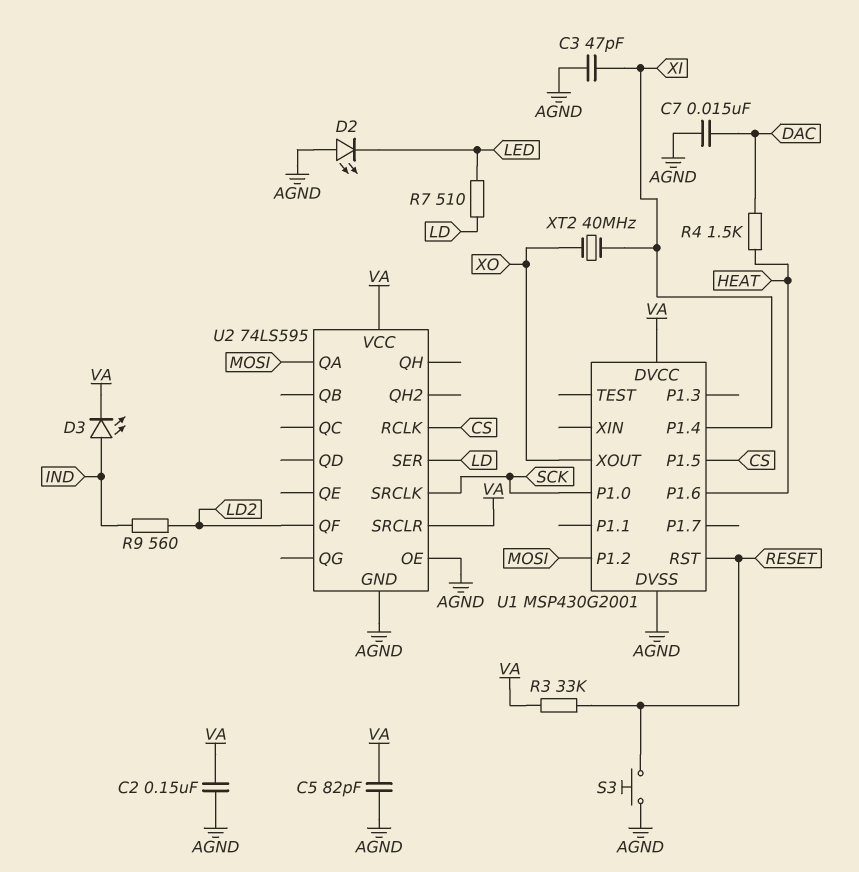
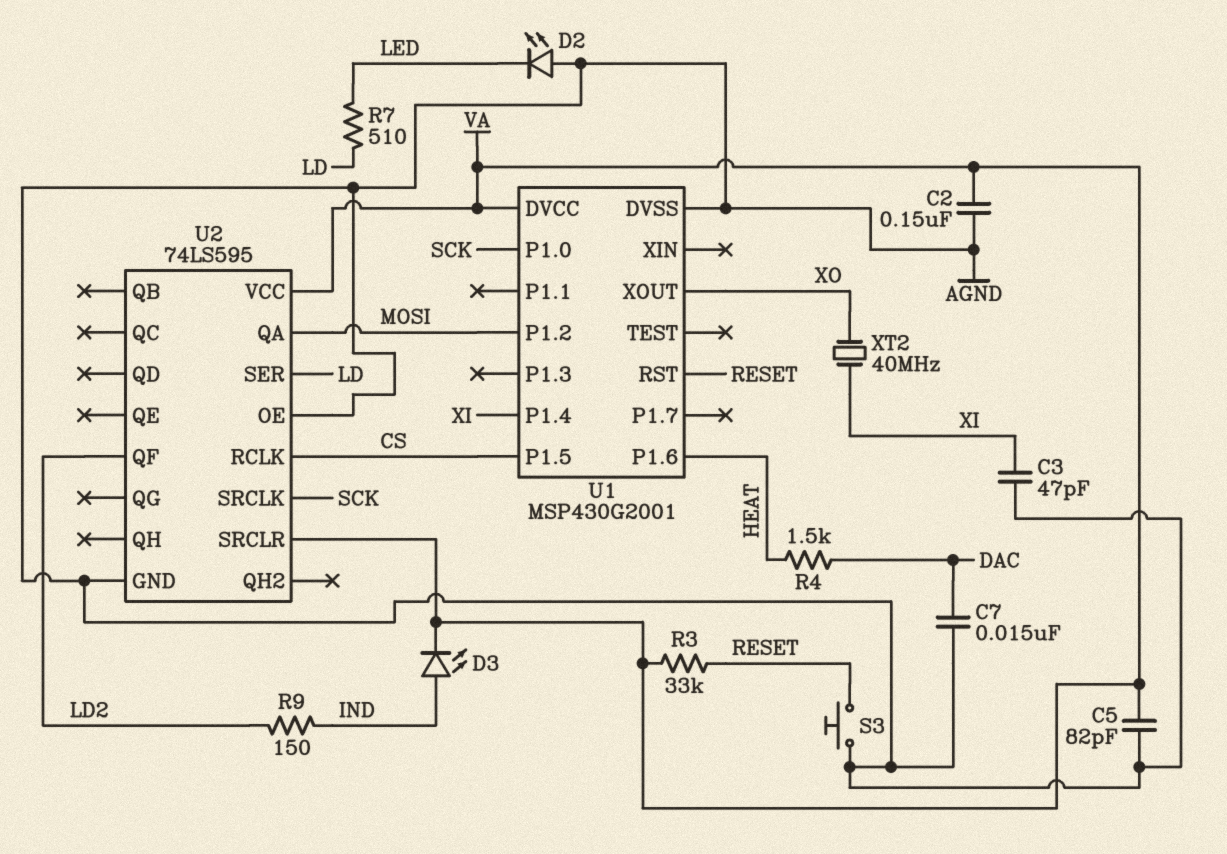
R9: 560 (IND, LD2) -> 150 (IND, LD2)

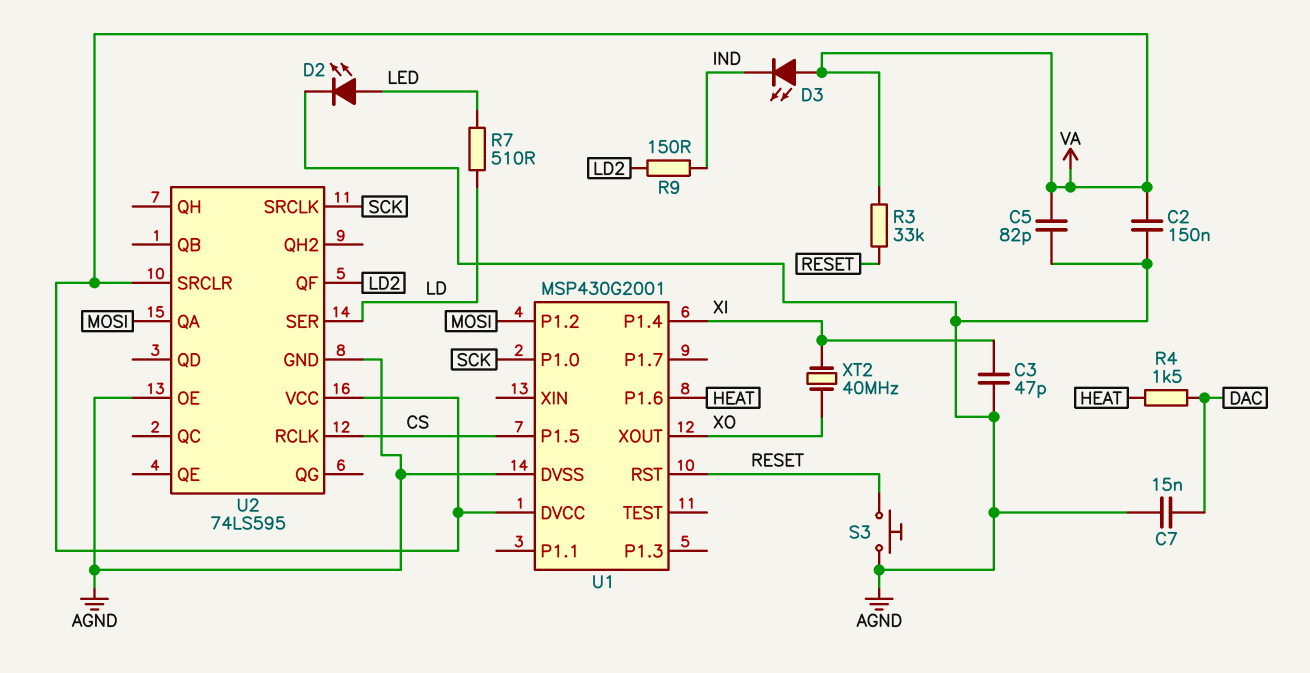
D2: LED (A AGND, K LED) -> LED (A LED, K AGND)
D3: LED (A IND, K VA) -> LED (A VA, K IND)

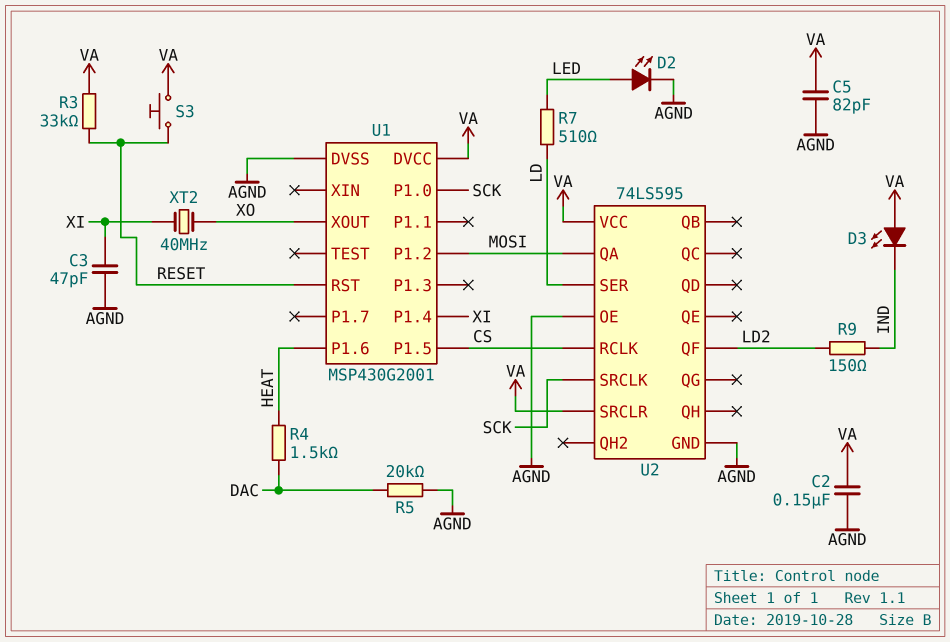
C7: 15nF (AGND, DAC) -> none
R5: none -> 20k (AGND, DAC)
S3: button (AGND, RESET) -> button (RESET, VA)

